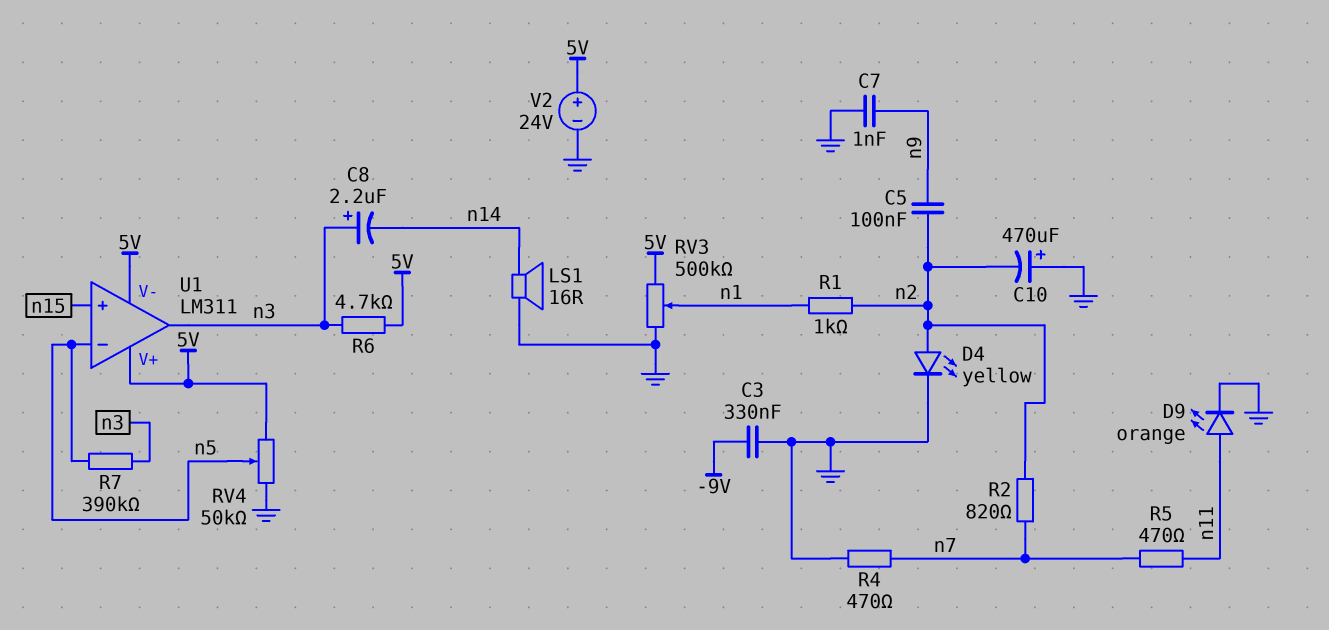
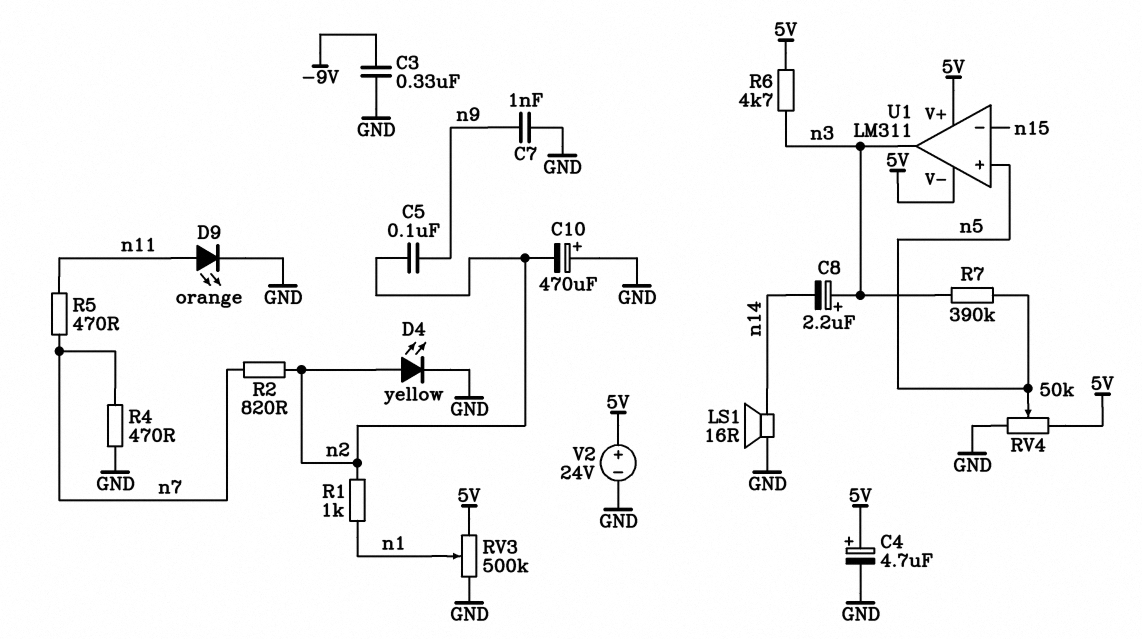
C4: none -> 4.7uF (plus 5V, minus GND)
U1 pin in+: n15 -> n5
U1 pin in-: n5 -> n15

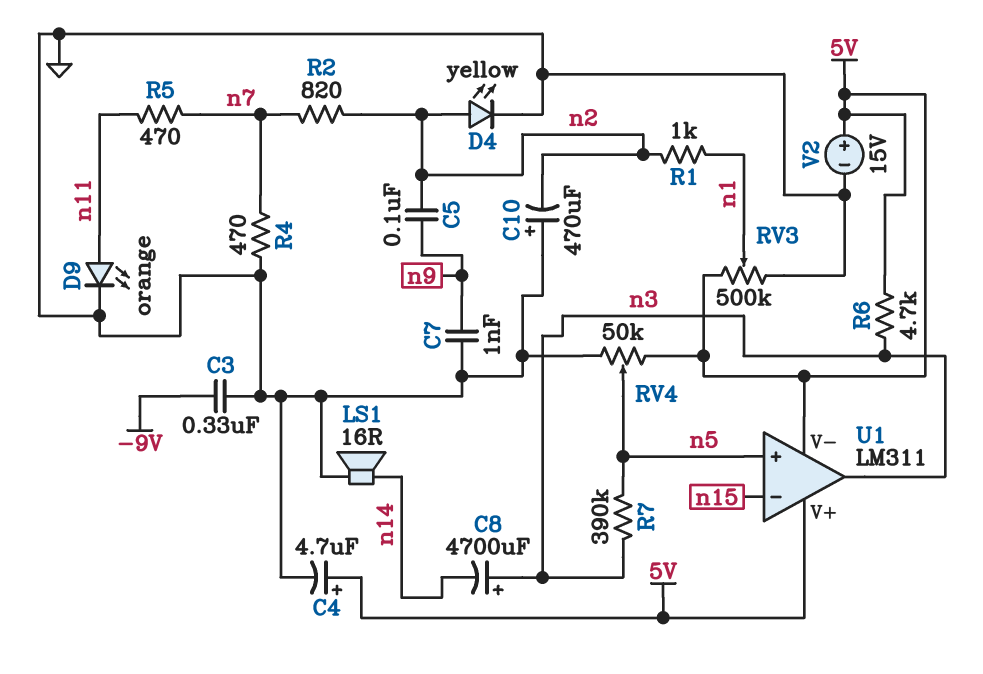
C8: 2.2uF (plus n3, minus n14) -> 4700uF (plus n3, minus n14)
V2: 24V (plus 5V, minus GND) -> 15V (plus 5V, minus GND)

